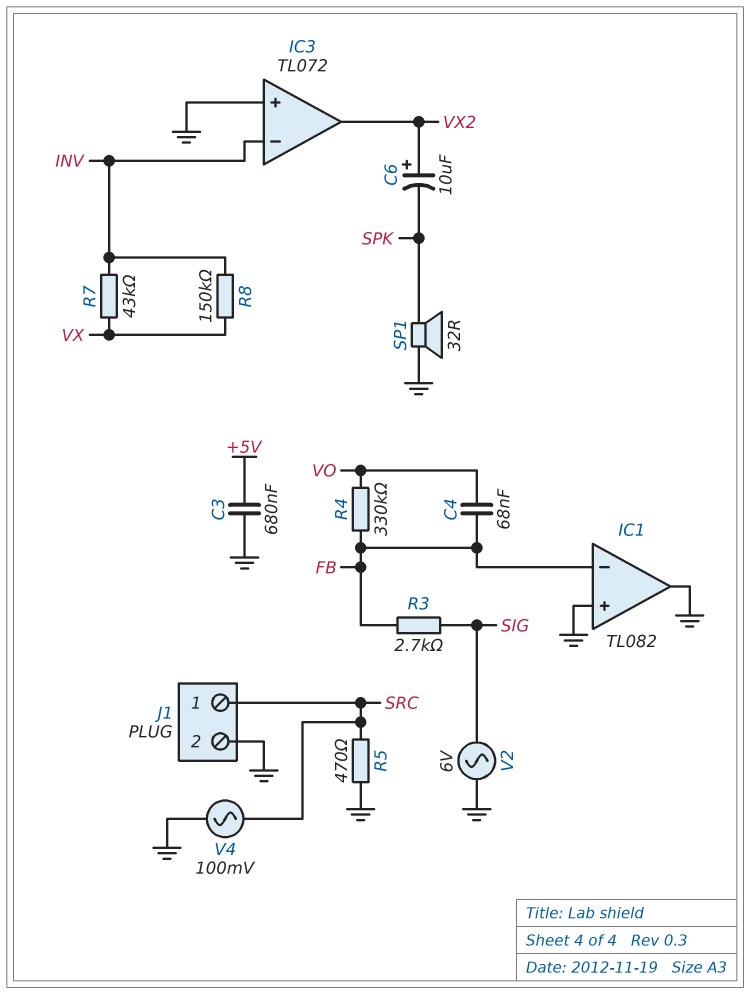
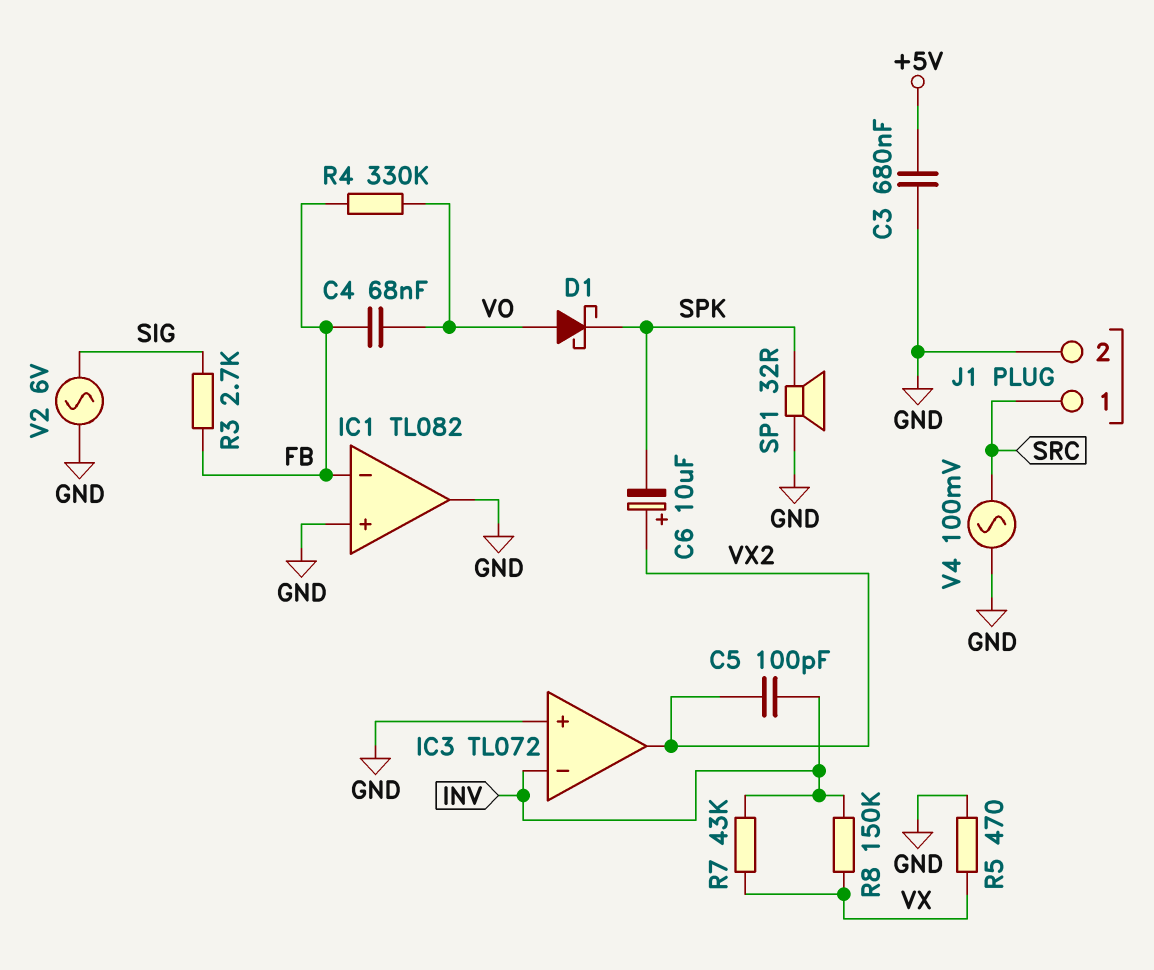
C5: none -> 100pF (INV, VX2)
D1: none -> schottky (A VO, K SPK)
R5: 470 (GND, SRC) -> 470 (GND, VX)

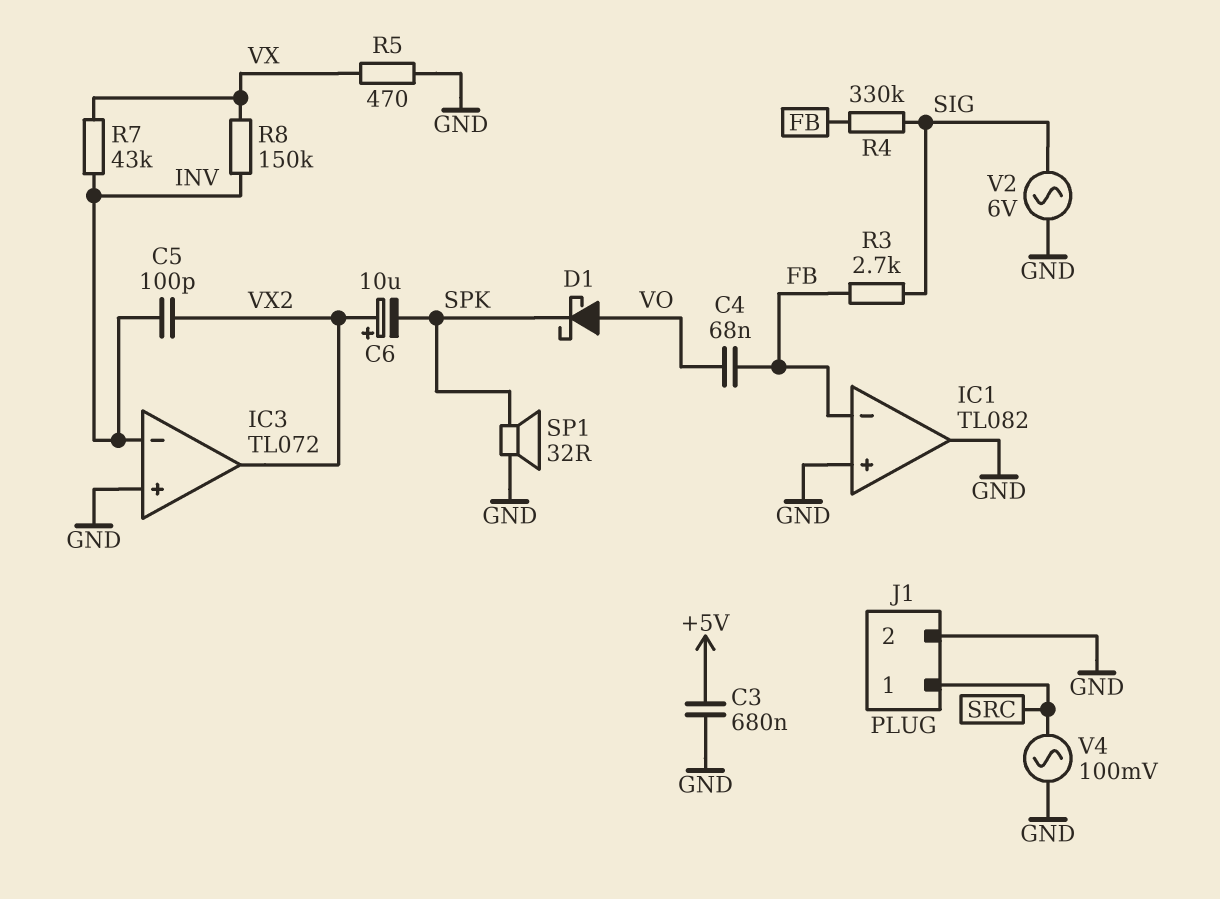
R4: 330k (FB, VO) -> 330k (FB, SIG)

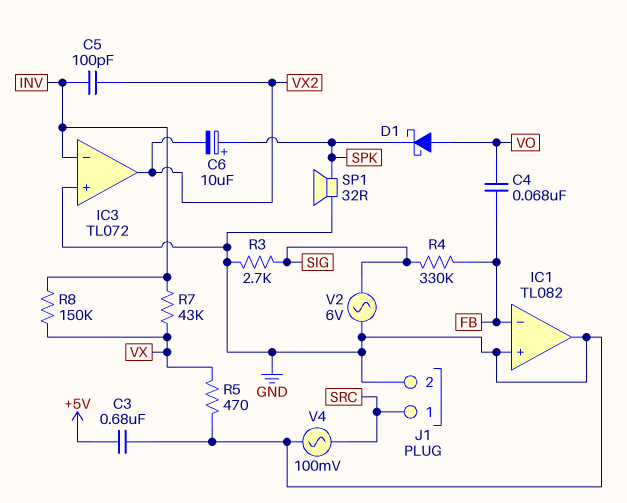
C6: 10uF (plus VX2, minus SPK) -> 10uF (plus SPK, minus VX2)
R3: 2.7k (FB, SIG) -> 2.7k (GND, SIG)

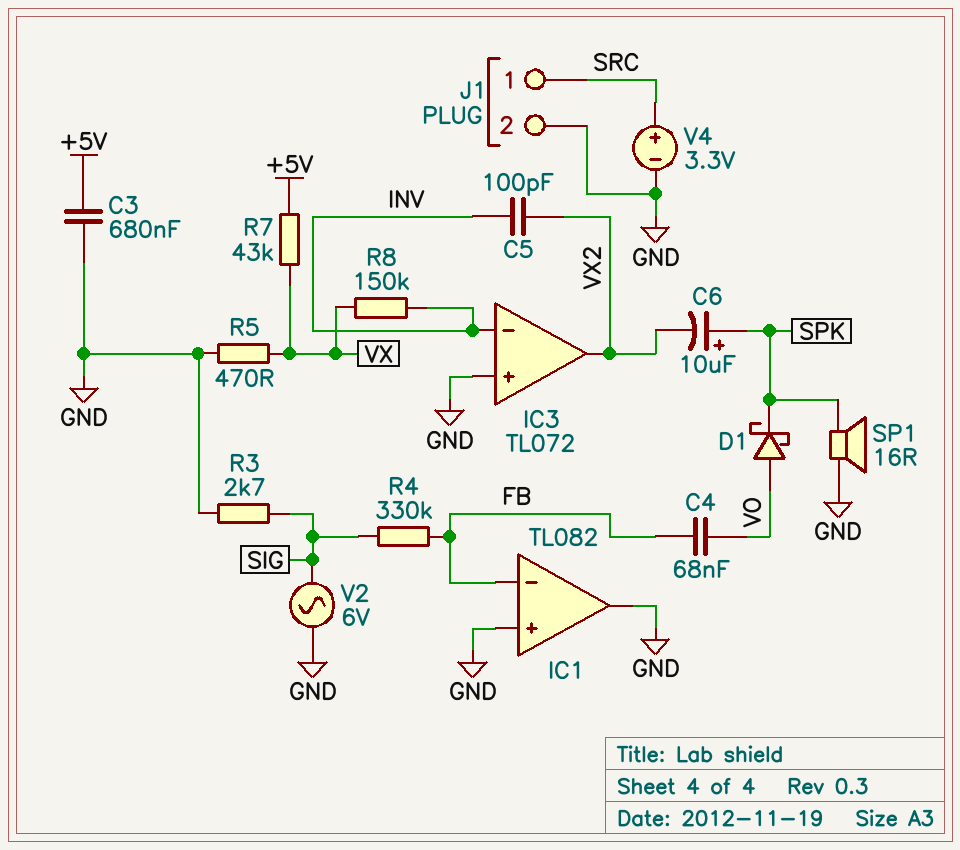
R7: 43k (INV, VX) -> 43k (+5V, VX)
SP1: speaker 32R (GND, SPK) -> speaker 16R (GND, SPK)
V4: AC 100mV (GND, SRC) -> 3.3V (plus SRC, minus GND)

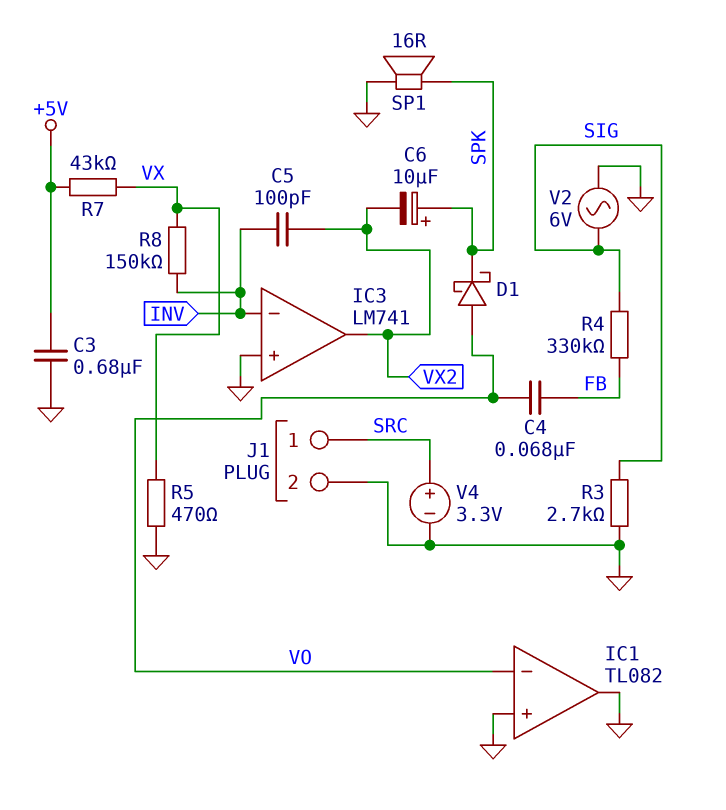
IC1 pin in-: FB -> VO
IC3: TL072 -> LM741

